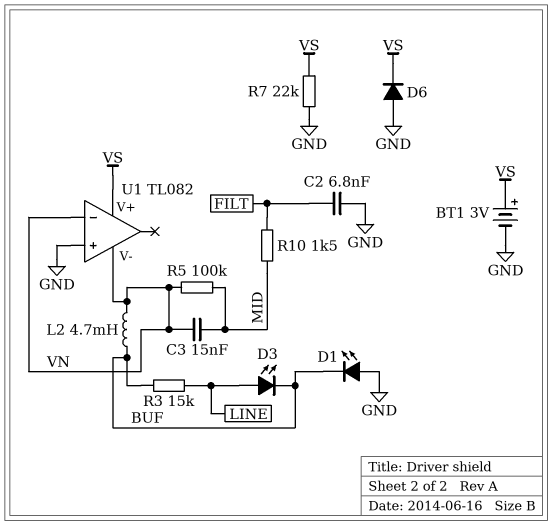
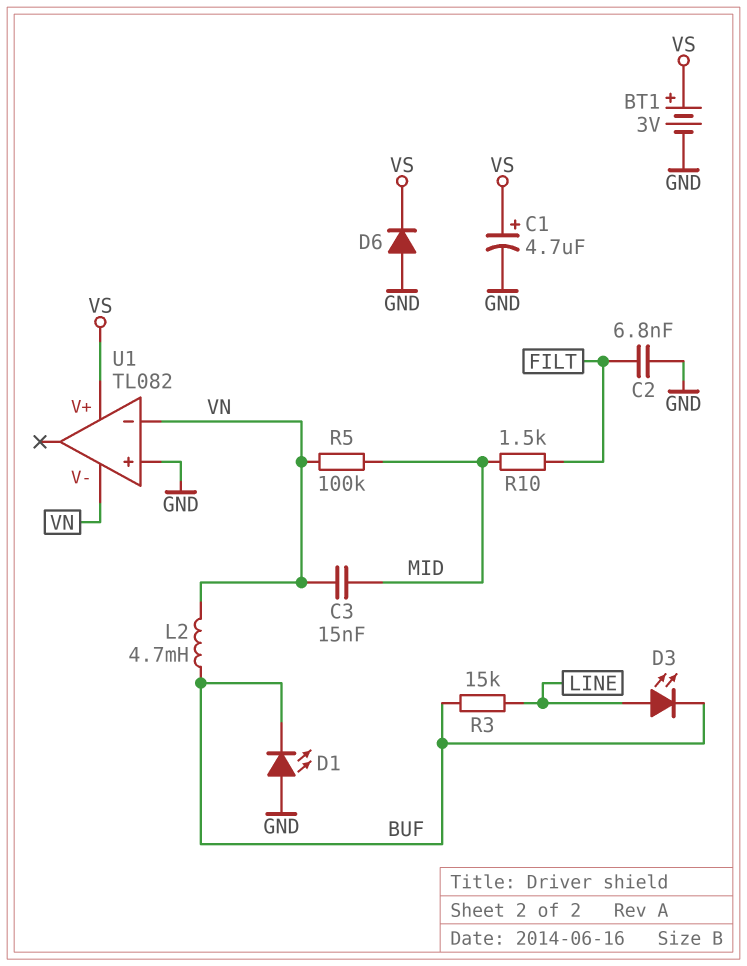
C1: none -> 4.7uF (plus VS, minus GND)
R7: 22k (GND, VS) -> none

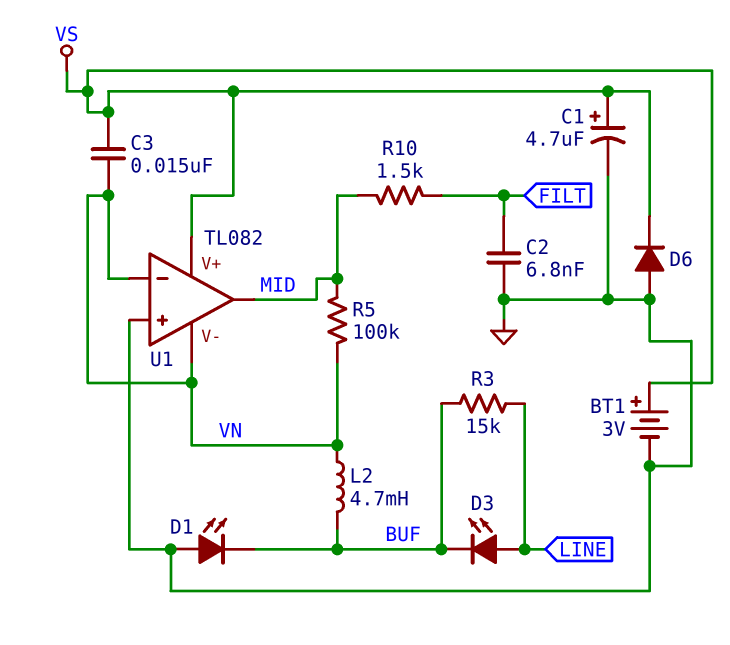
C3: 15nF (MID, VN) -> 15nF (VN, VS)
U1 pin out: none -> MID

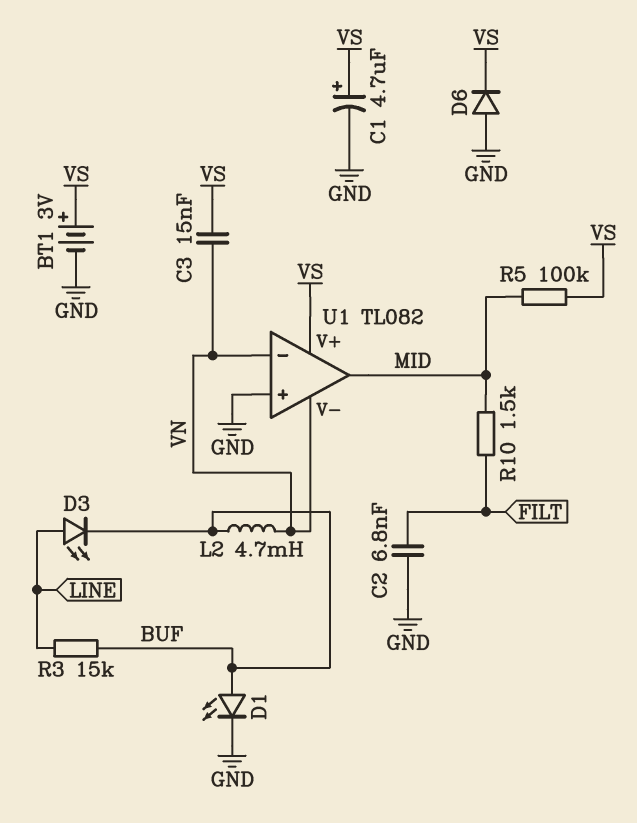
D1: LED (A GND, K BUF) -> LED (A BUF, K GND)
R5: 100k (MID, VN) -> 100k (MID, VS)

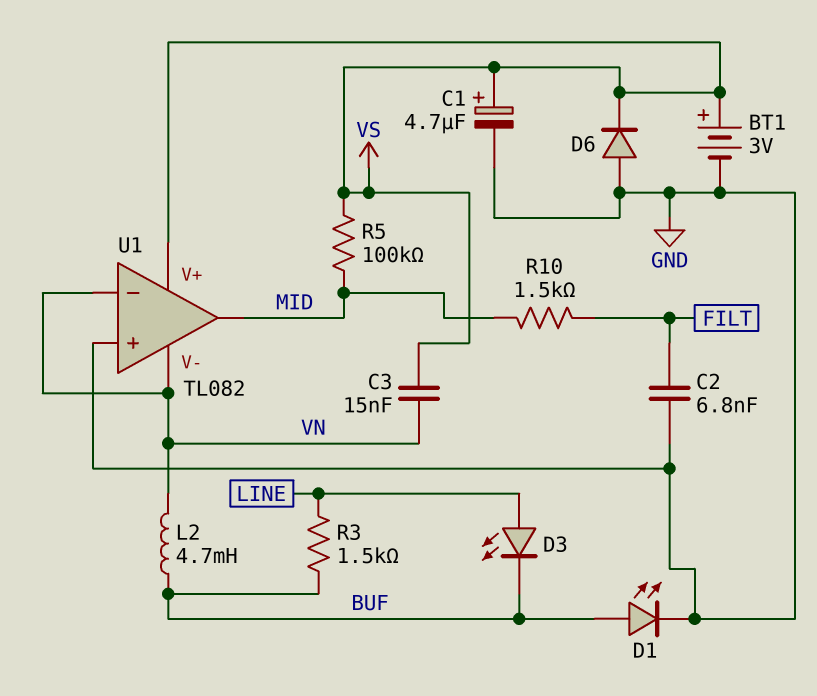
R3: 15k (BUF, LINE) -> 1.5k (BUF, LINE)

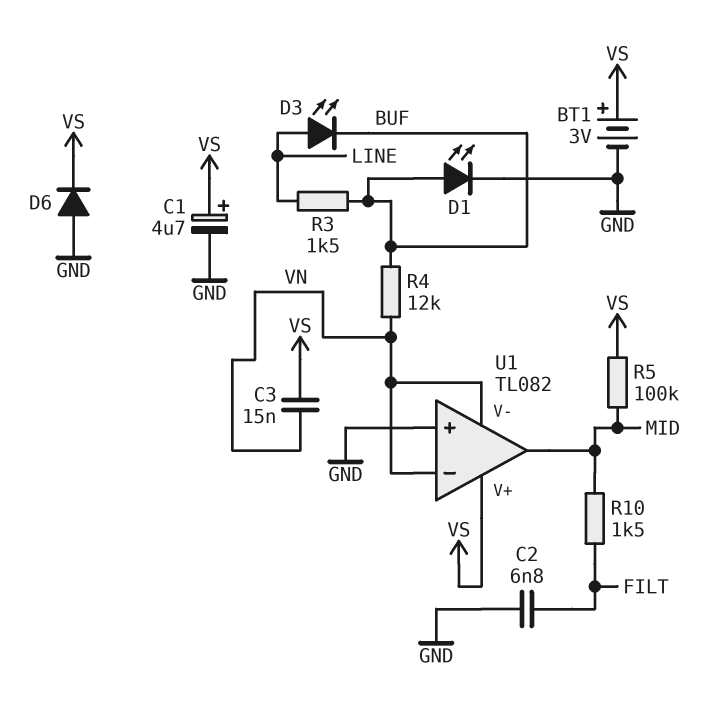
L2: 4.7mH (BUF, VN) -> none
R4: none -> 12k (BUF, VN)

